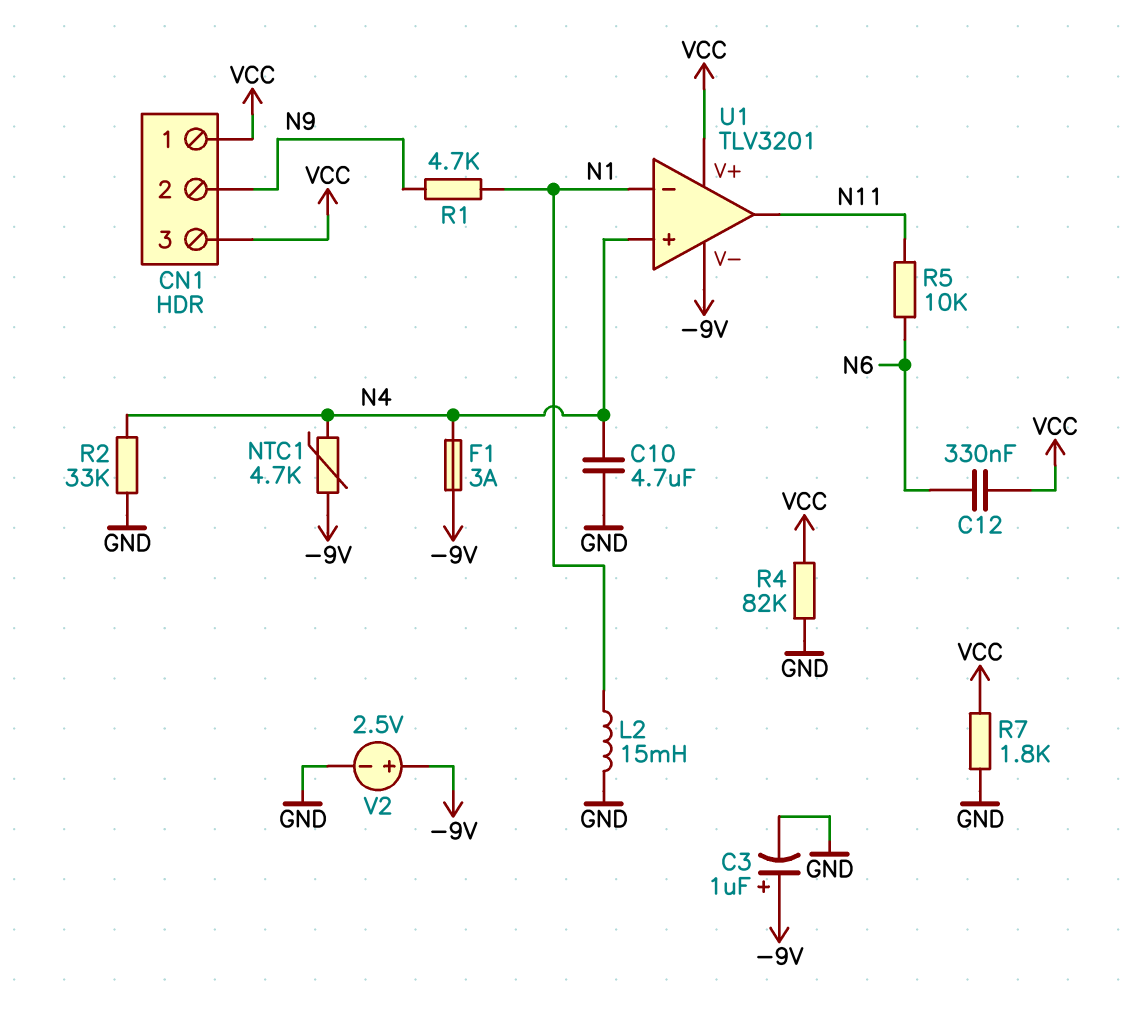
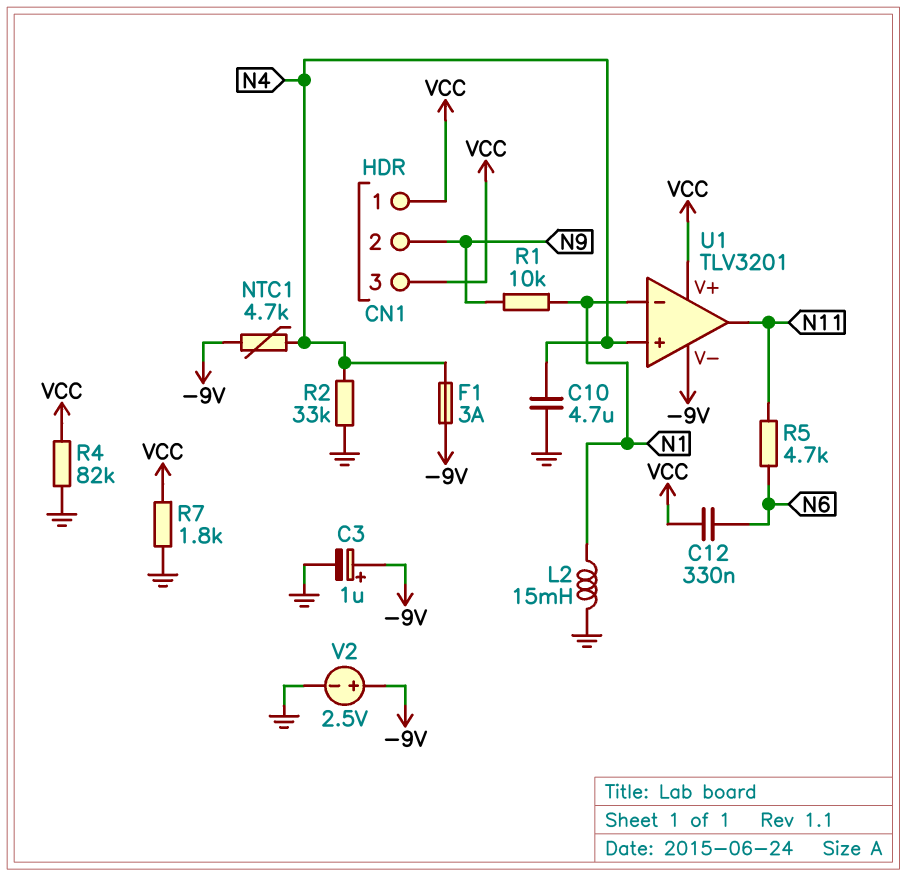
R1: 4.7k (N1, N9) -> 10k (N1, N9)
R5: 10k (N6, N11) -> 4.7k (N6, N11)

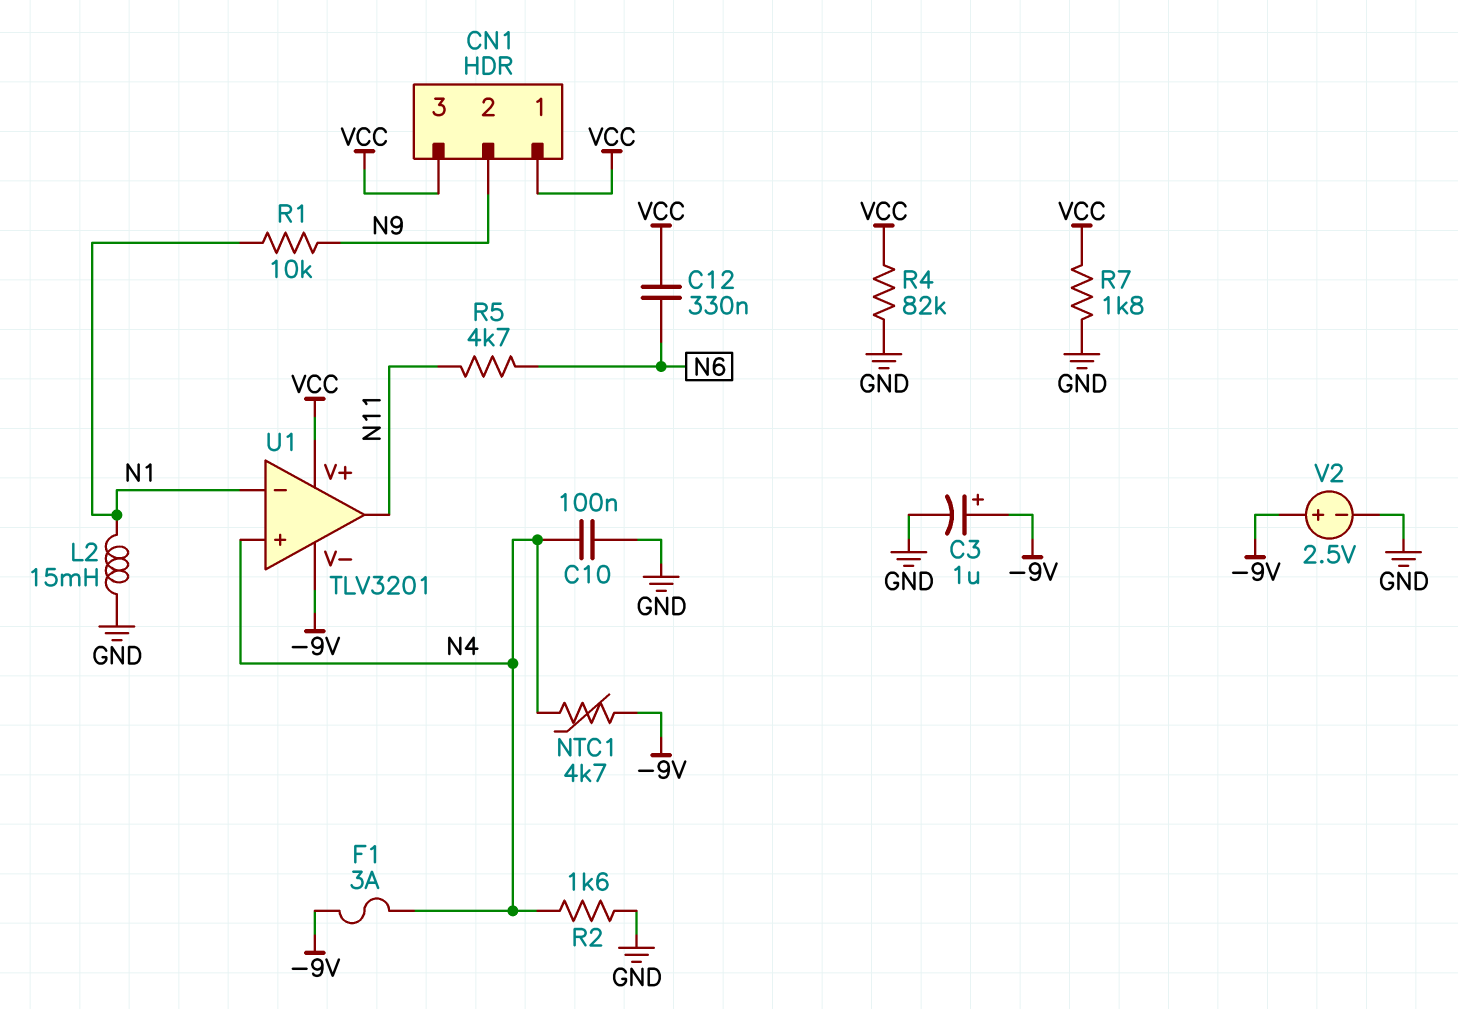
C10: 4.7uF (GND, N4) -> 100nF (GND, N4)
R2: 33k (GND, N4) -> 1.6k (GND, N4)

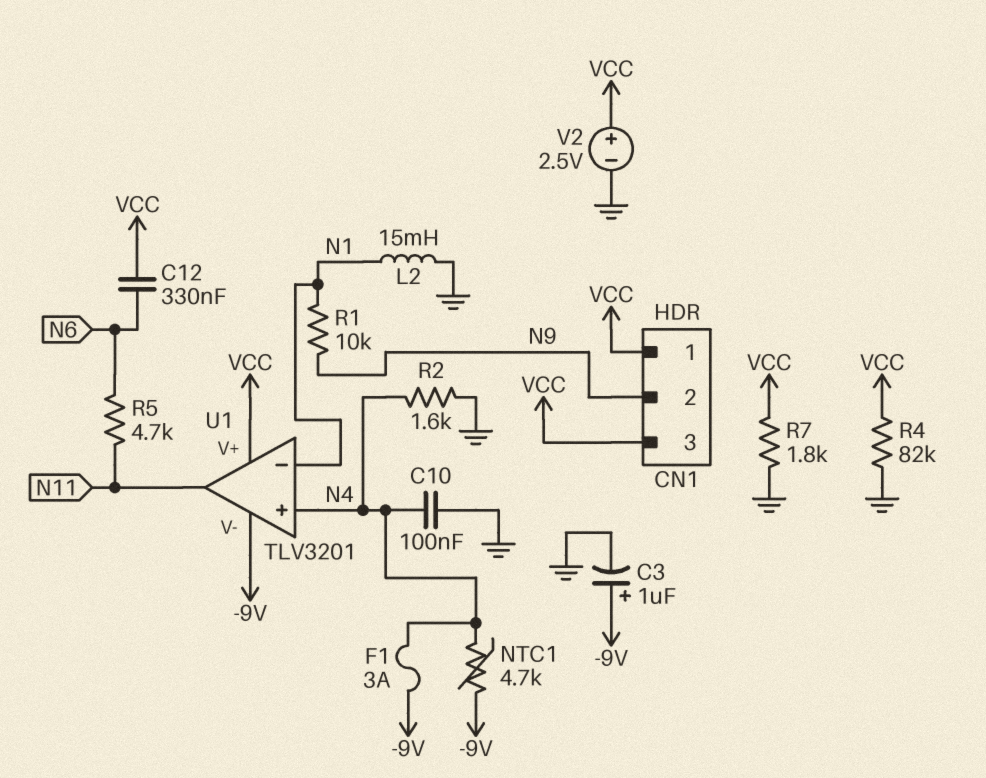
V2: 2.5V (plus -9V, minus GND) -> 2.5V (plus VCC, minus GND)

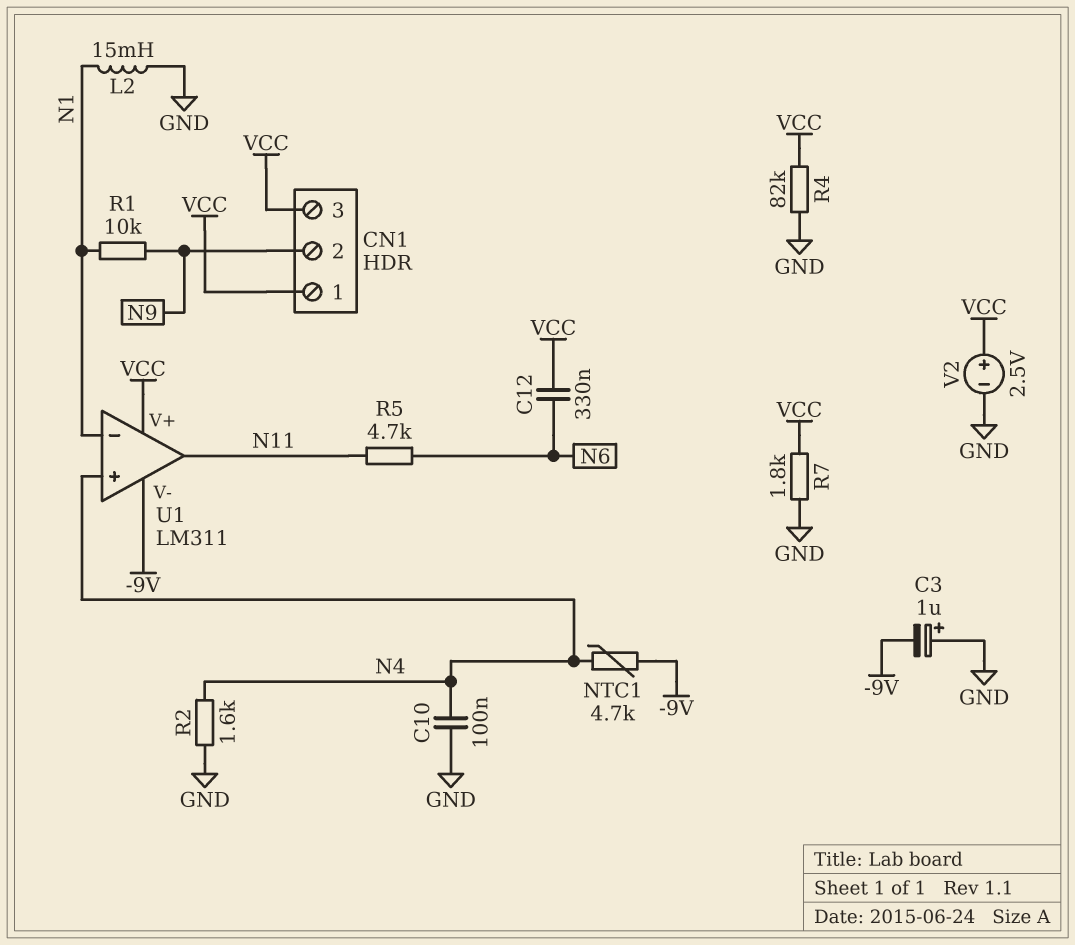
C3: 1uF (plus -9V, minus GND) -> 1uF (plus GND, minus -9V)
F1: 3A (-9V, N4) -> none
U1: TLV3201 -> LM311

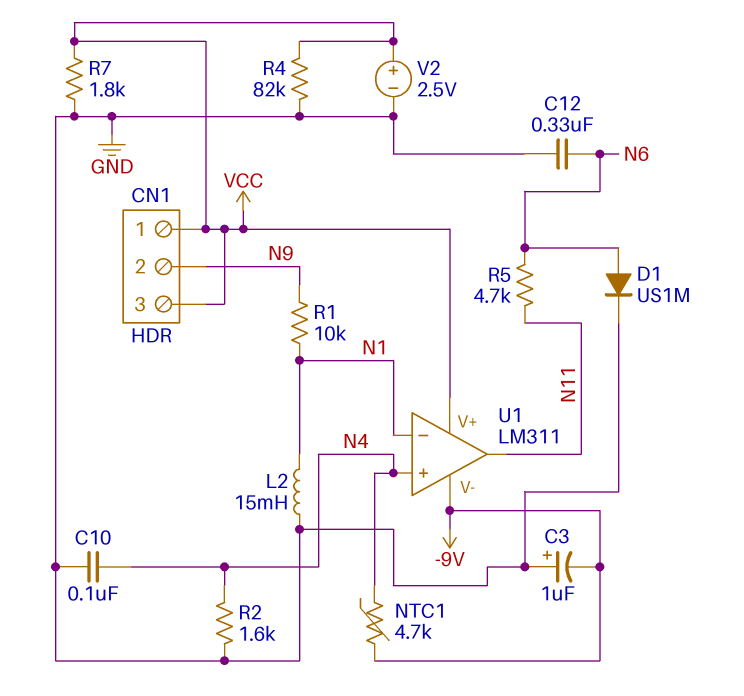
C12: 330nF (N6, VCC) -> 330nF (GND, N6)
D1: none -> diode US1M (A N6, K GND)

